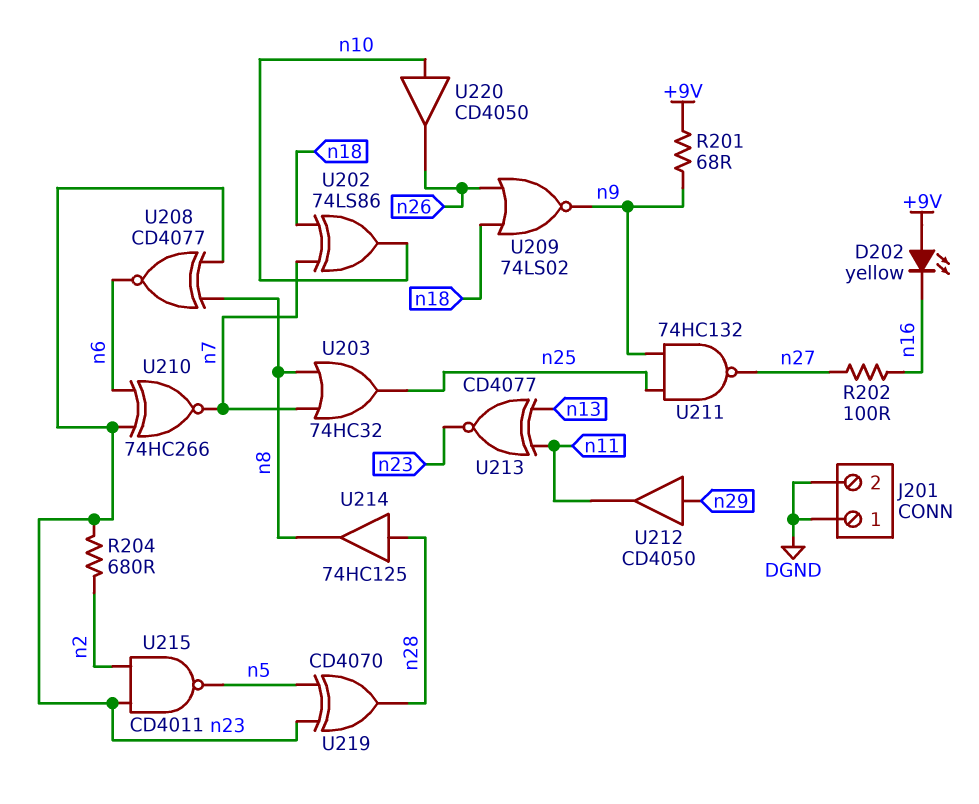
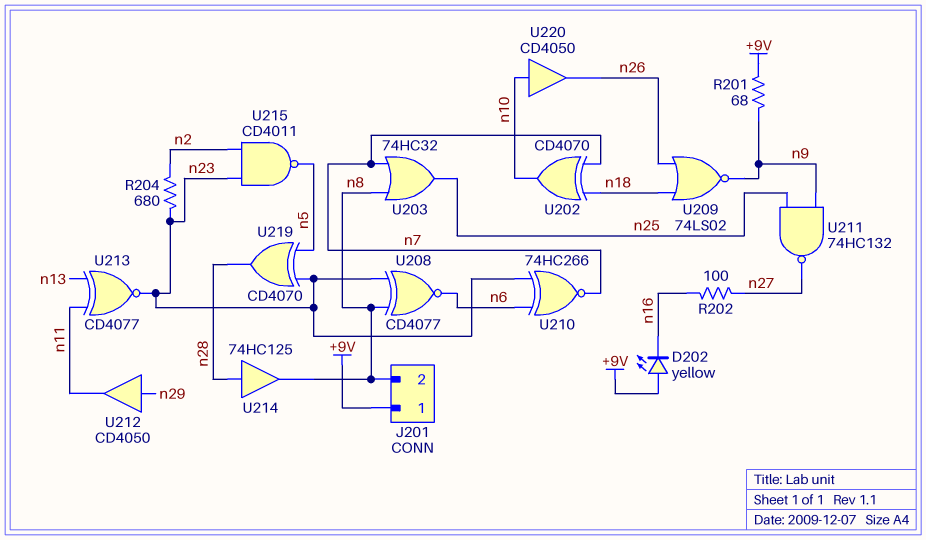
J201 pin 1: DGND -> +9V
J201 pin 2: DGND -> n8
U202: XOR 74LS86 (in n7, in n18, out n10) -> XOR CD4070 (in n7, in n18, out n10)

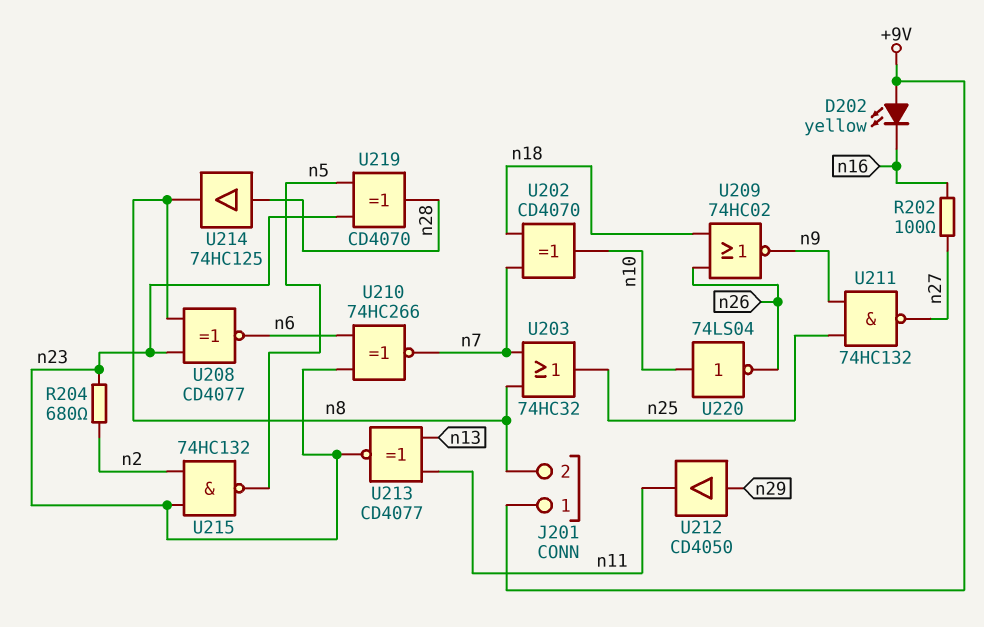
R201: 68 (+9V, n9) -> none
U209: NOR 74LS02 (in n18, in n26, out n9) -> NOR 74HC02 (in n18, in n26, out n9)
U215: NAND CD4011 (in n2, in n23, out n5) -> NAND 74HC132 (in n2, in n23, out n5)
U220: buffer CD4050 (in n10, out n26) -> NOT 74LS04 (in n10, out n26)

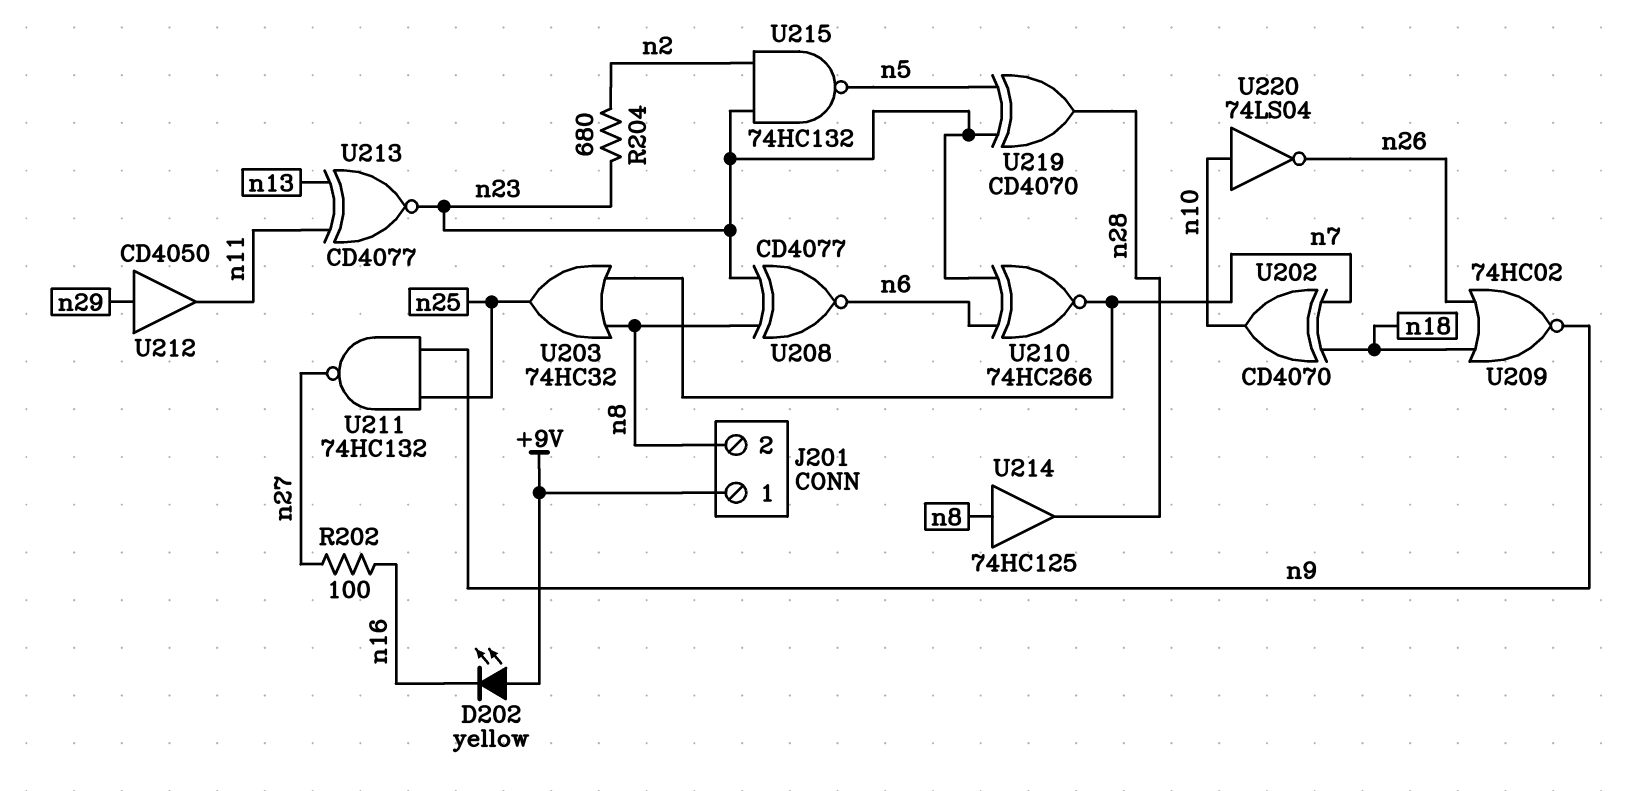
U214: buffer 74HC125 (in n28, out n8) -> buffer 74HC125 (in n8, out n28)

